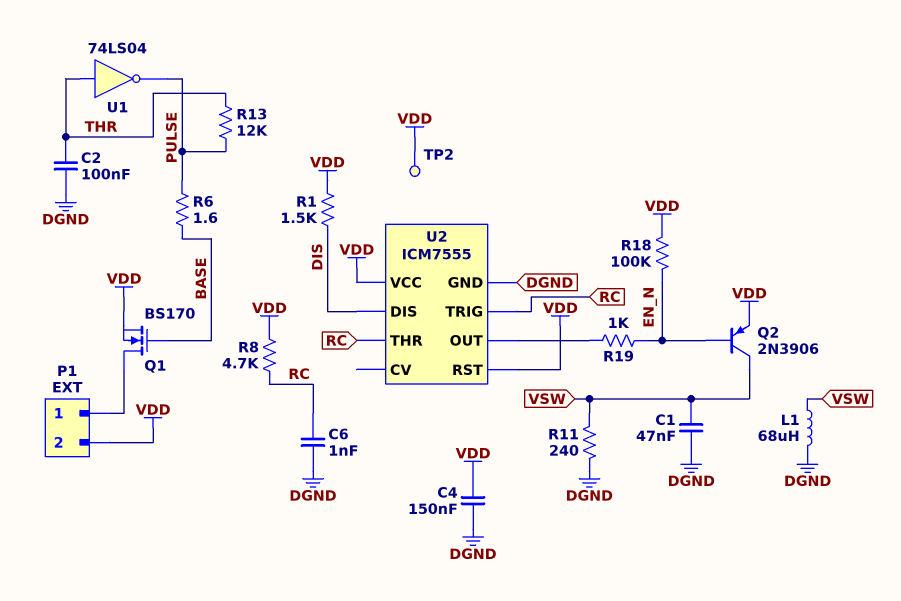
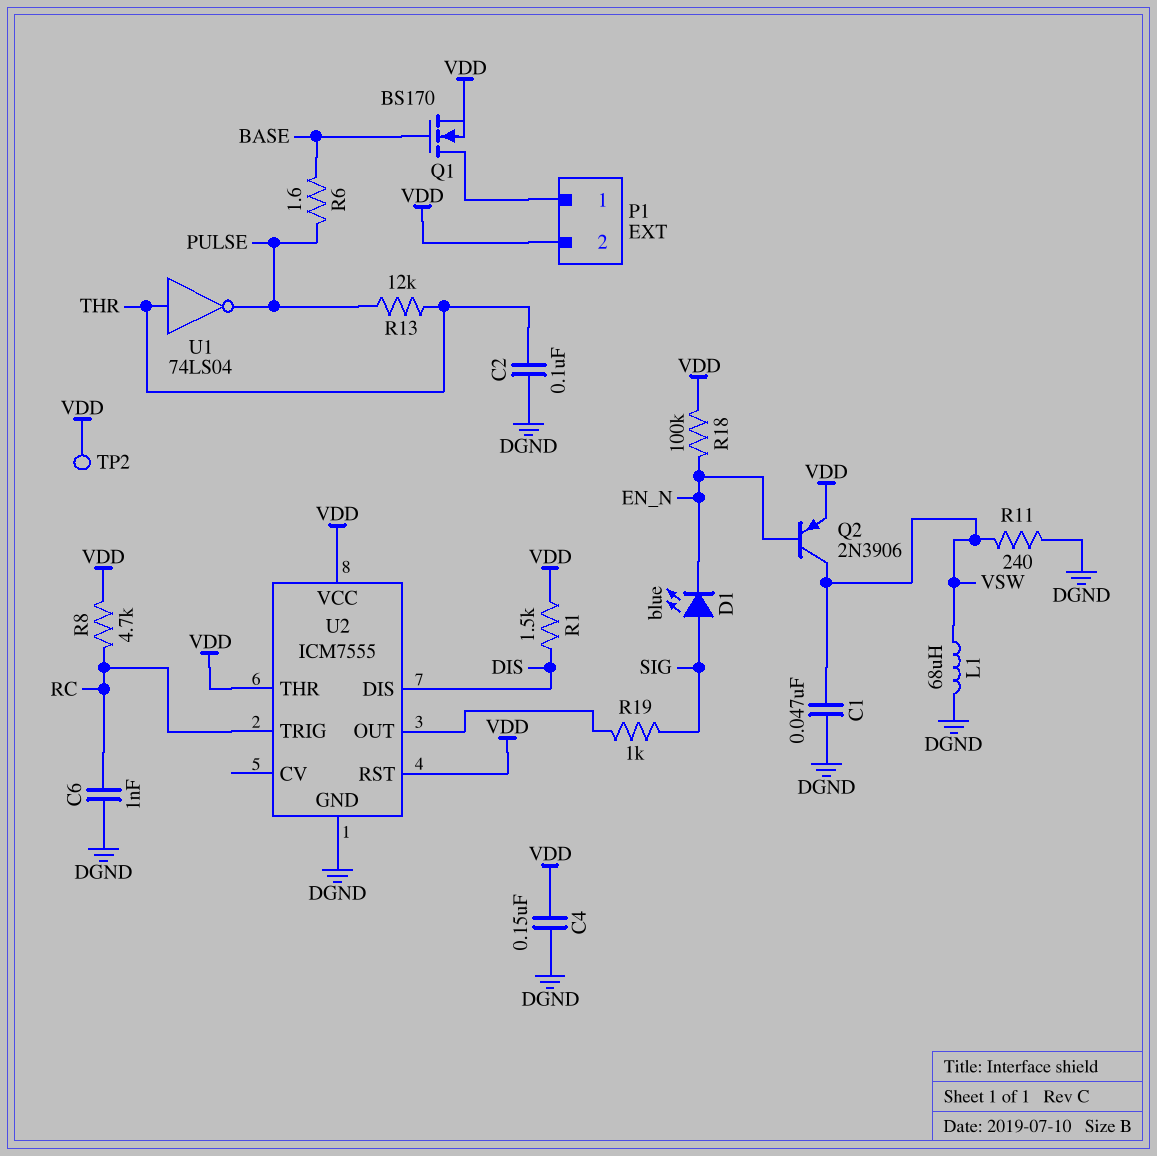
D1: none -> LED blue (A SIG, K EN_N)
R19: 1k (EN_N, U2/OUT) -> 1k (SIG, U2/OUT)
U2 pin THR: RC -> VDD

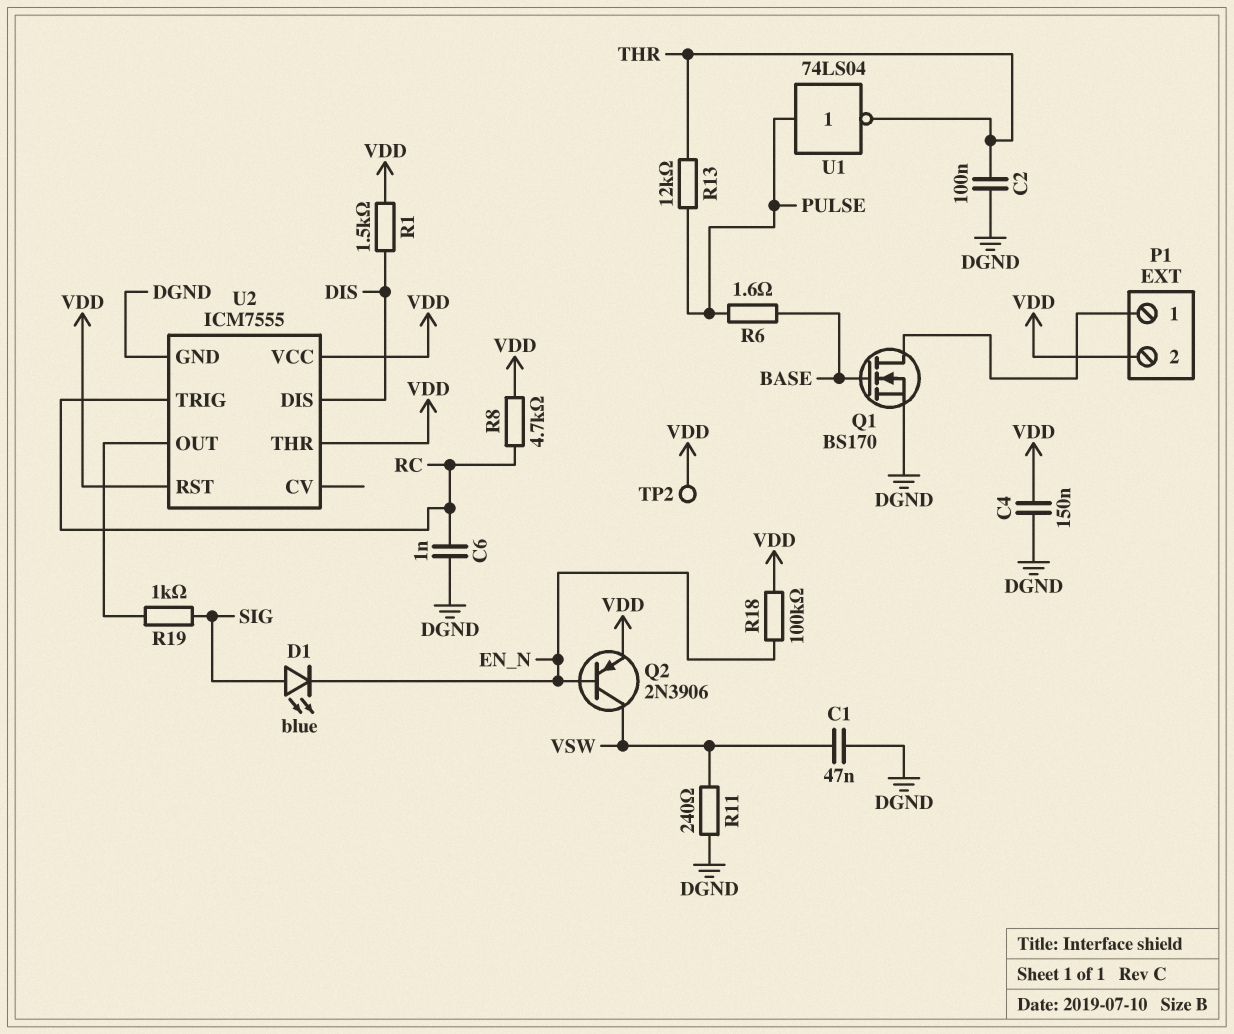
L1: 68uH (DGND, VSW) -> none
Q1: NMOS BS170 (G BASE, D P1/1, S VDD) -> NMOS BS170 (G BASE, D P1/1, S DGND)
U1: NOT 74LS04 (in THR, out PULSE) -> NOT 74LS04 (in PULSE, out THR)

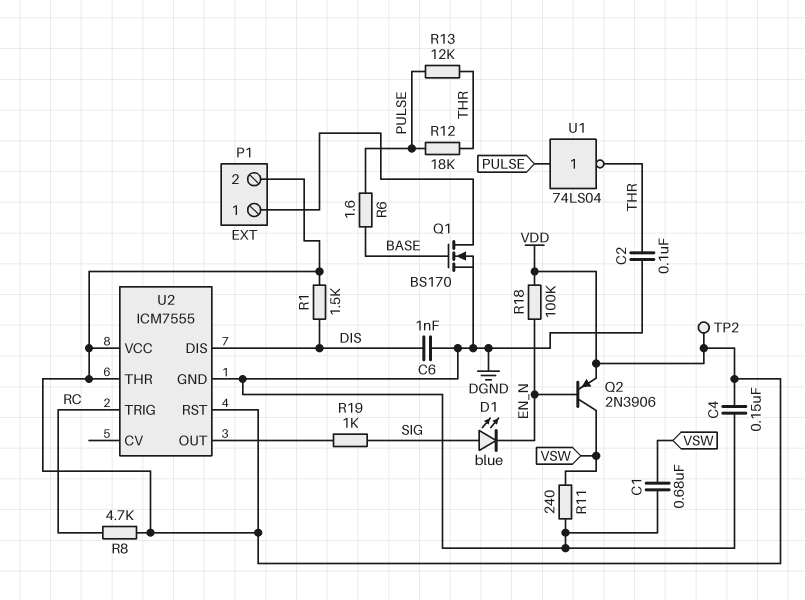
C1: 47nF (DGND, VSW) -> 680nF (DGND, VSW)
C6: 1nF (DGND, RC) -> 1nF (DGND, DIS)
R12: none -> 18k (PULSE, THR)

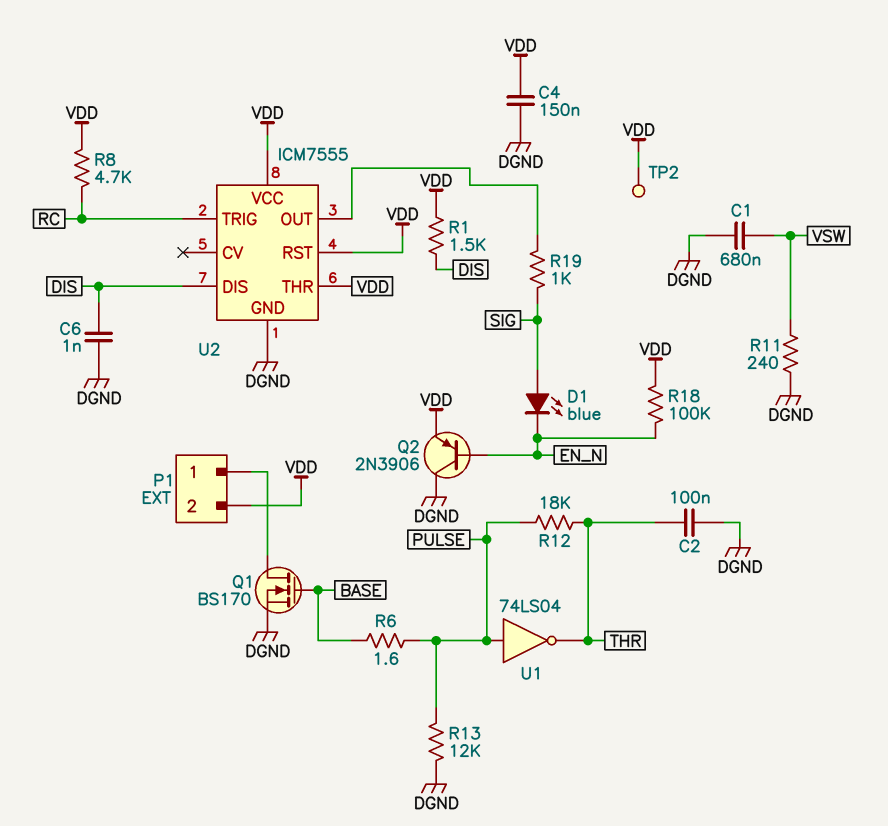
Q2: PNP 2N3906 (B EN_N, C VSW, E VDD) -> PNP 2N3906 (B EN_N, C DGND, E VDD)
R13: 12k (PULSE, THR) -> 12k (DGND, PULSE)

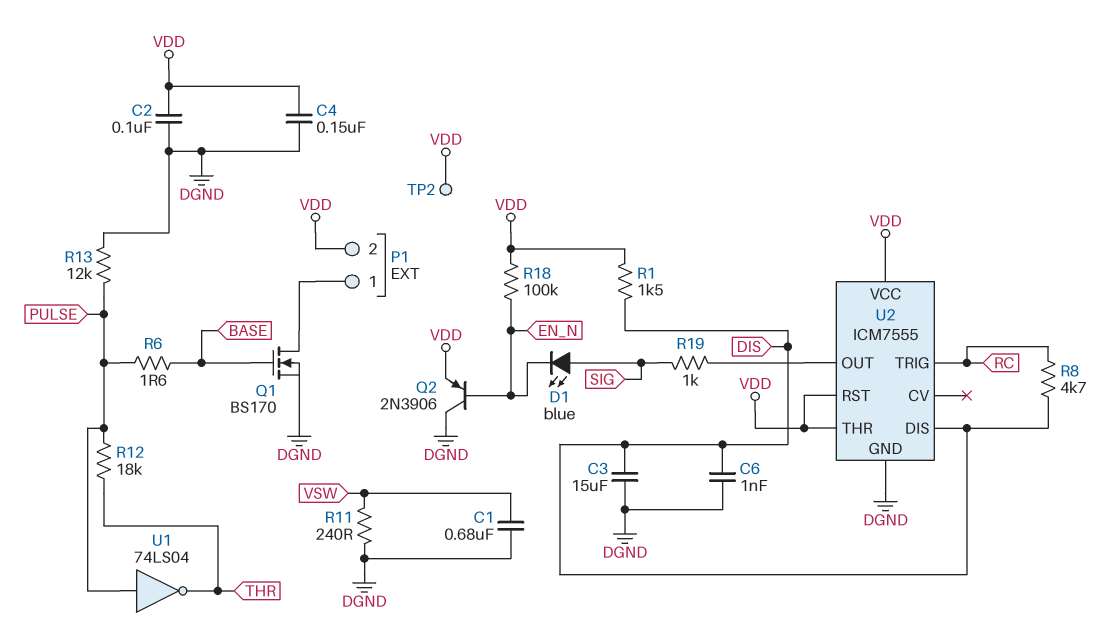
C2: 100nF (DGND, THR) -> 100nF (DGND, VDD)
C3: none -> 15uF (DGND, DIS)
R8: 4.7k (RC, VDD) -> 4.7k (DIS, RC)

